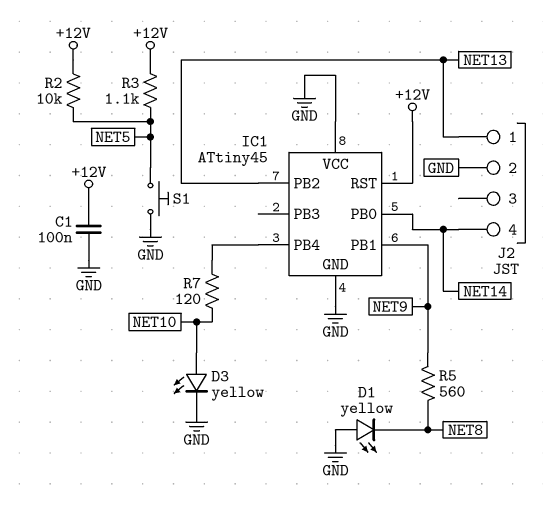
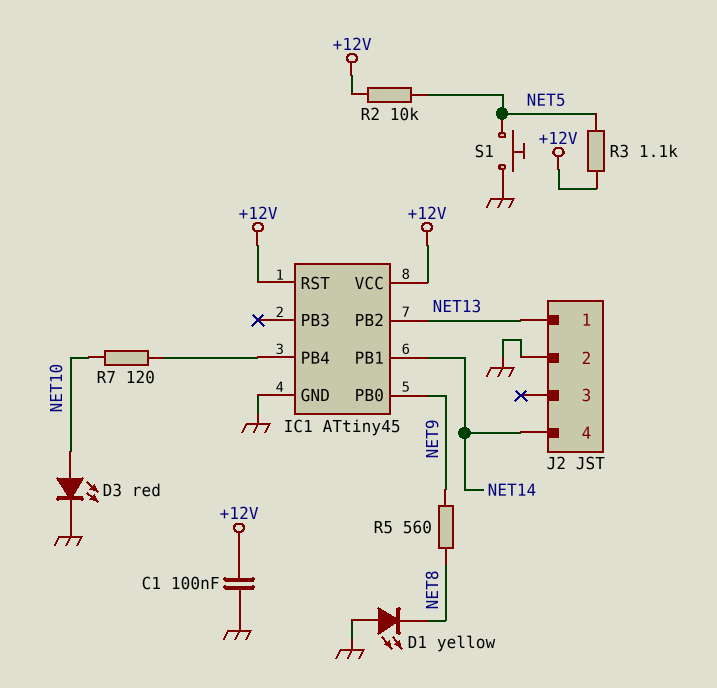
D3: LED yellow (A NET10, K GND) -> LED red (A NET10, K GND)
IC1 pin PB0: NET14 -> NET9
IC1 pin PB1: NET9 -> NET14
IC1 pin VCC: GND -> +12V

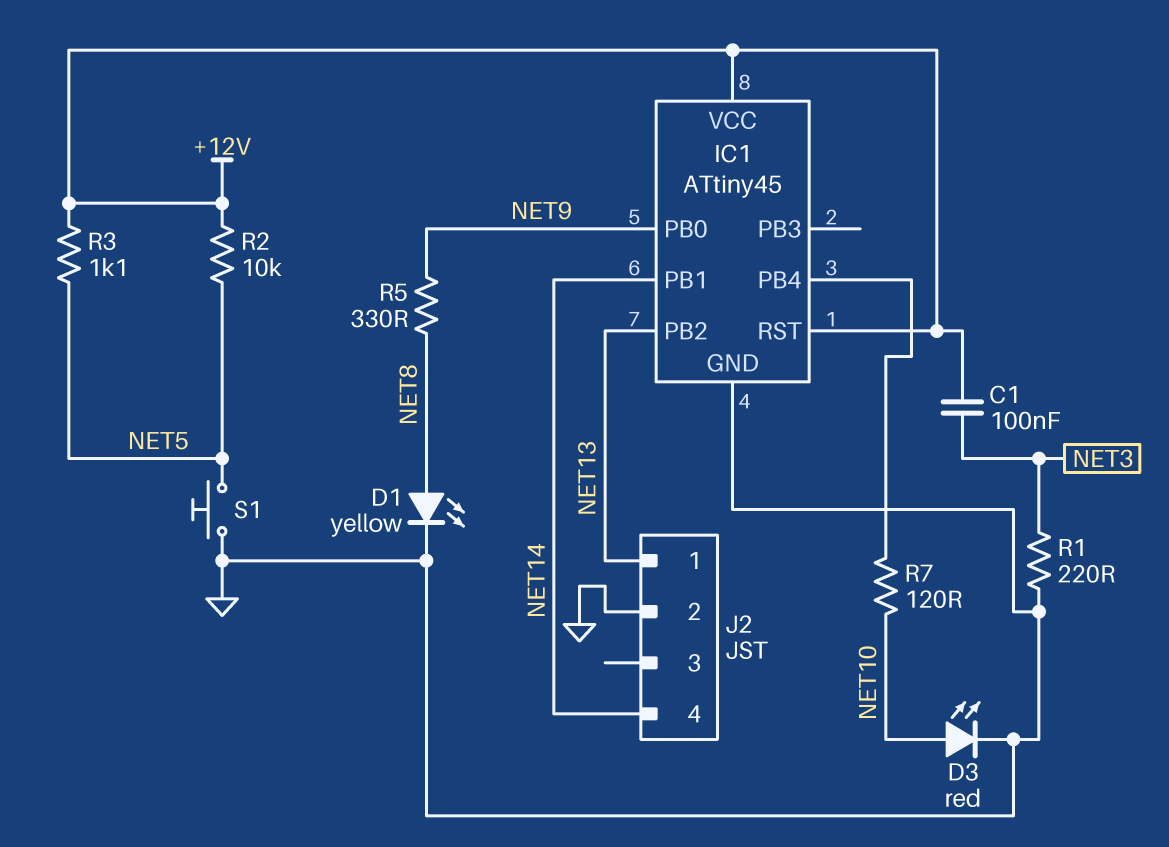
C1: 100nF (+12V, GND) -> 100nF (+12V, NET3)
D1: LED yellow (A GND, K NET8) -> LED yellow (A NET8, K GND)
R1: none -> 220 (GND, NET3)
R5: 560 (NET8, NET9) -> 330 (NET8, NET9)

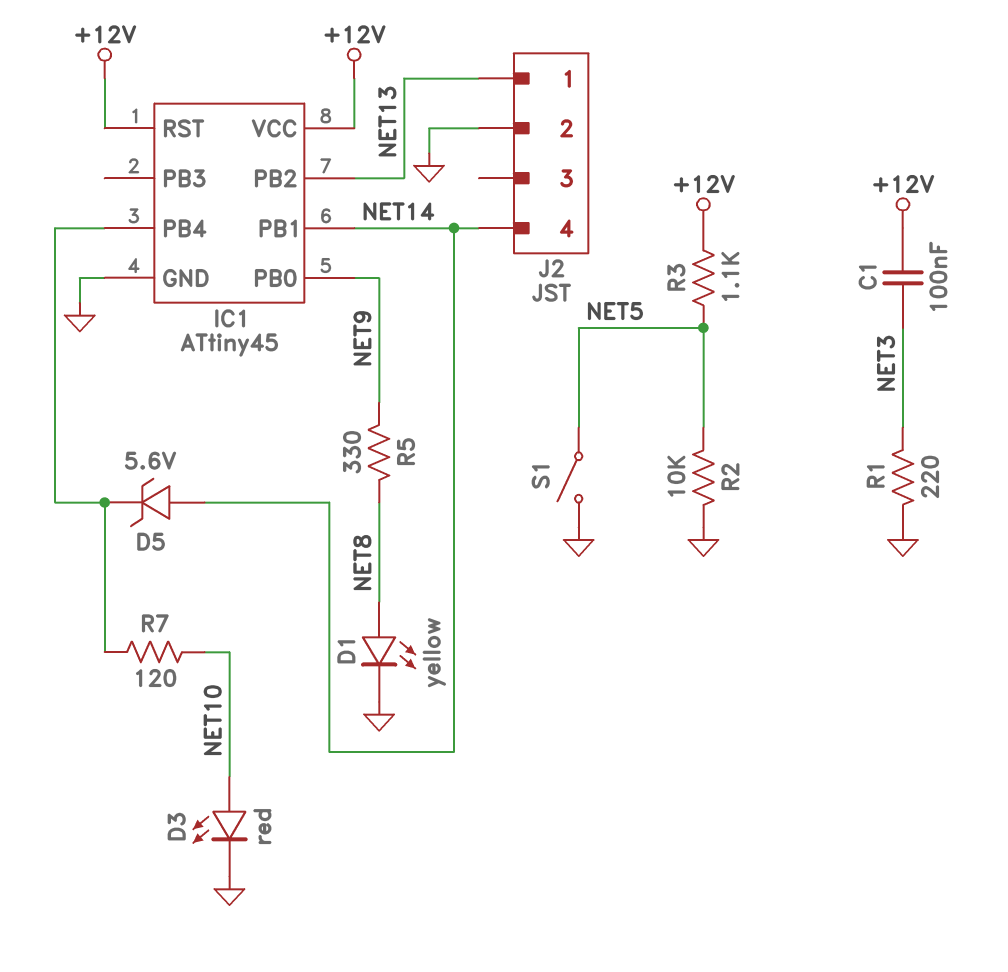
D5: none -> zener 5.6V (A NET14, K IC1/PB4)
R2: 10k (+12V, NET5) -> 10k (GND, NET5)
S1: button (GND, NET5) -> switch (GND, NET5)

